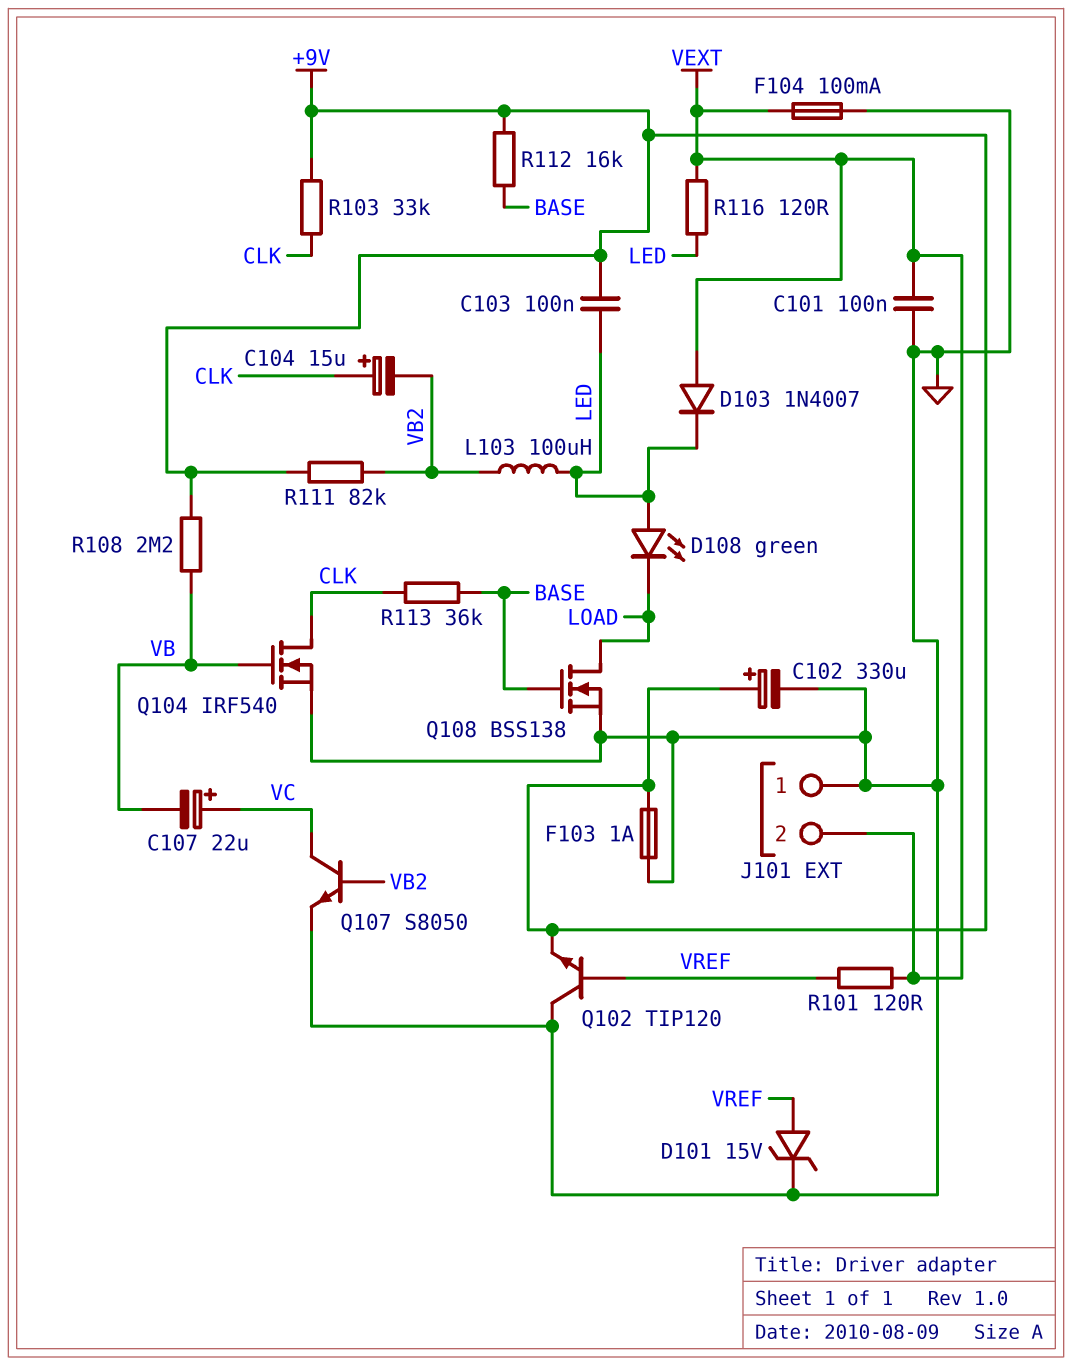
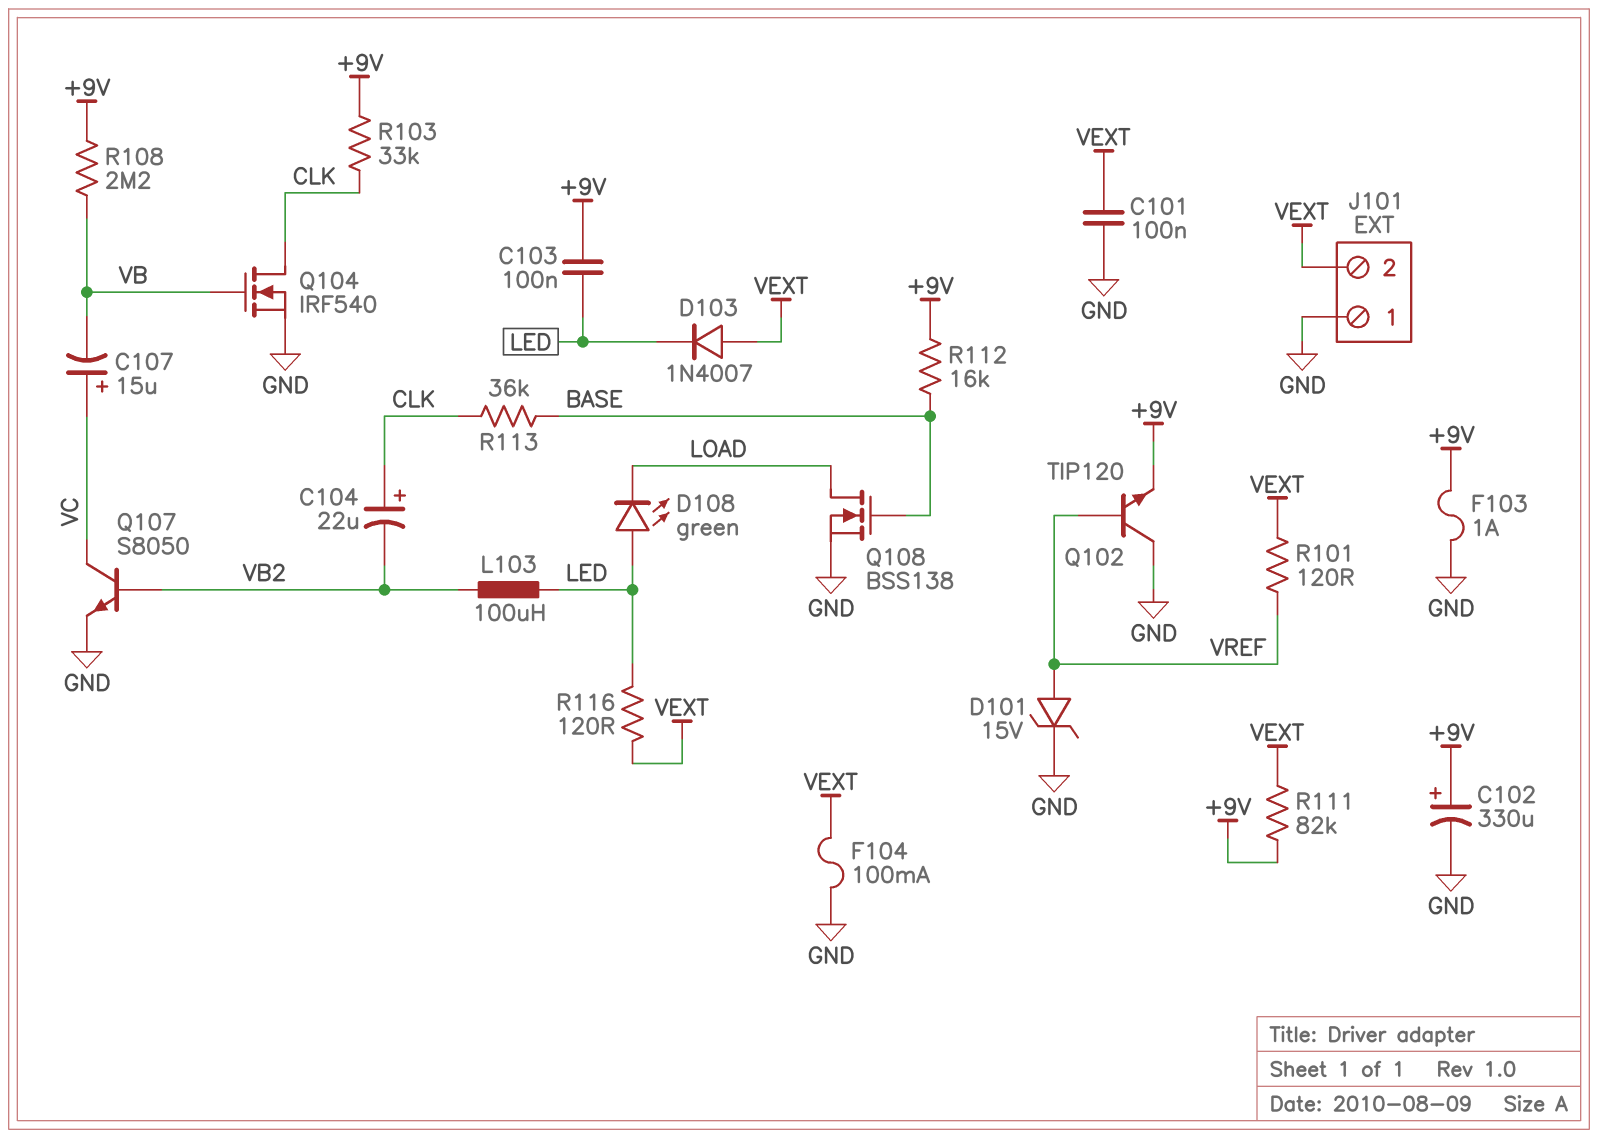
C104: 15uF (plus CLK, minus VB2) -> 22uF (plus CLK, minus VB2)
C107: 22uF (plus VC, minus VB) -> 15uF (plus VC, minus VB)
R111: 82k (+9V, VB2) -> 82k (+9V, VEXT)

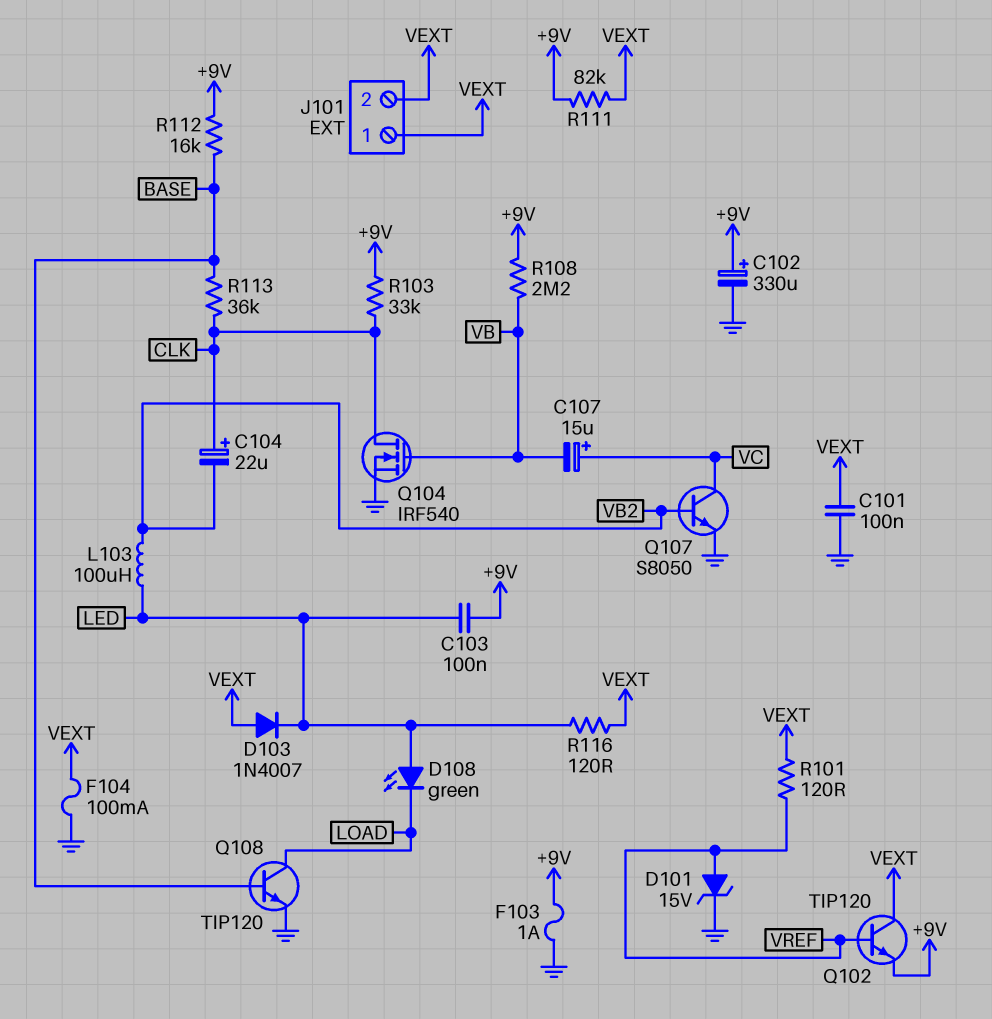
J101 pin 1: GND -> VEXT
Q102: NPN TIP120 (B VREF, C GND, E +9V) -> NPN TIP120 (B VREF, C VEXT, E +9V)
Q108: NMOS BSS138 (G BASE, D LOAD, S GND) -> NPN TIP120 (B BASE, C LOAD, E GND)

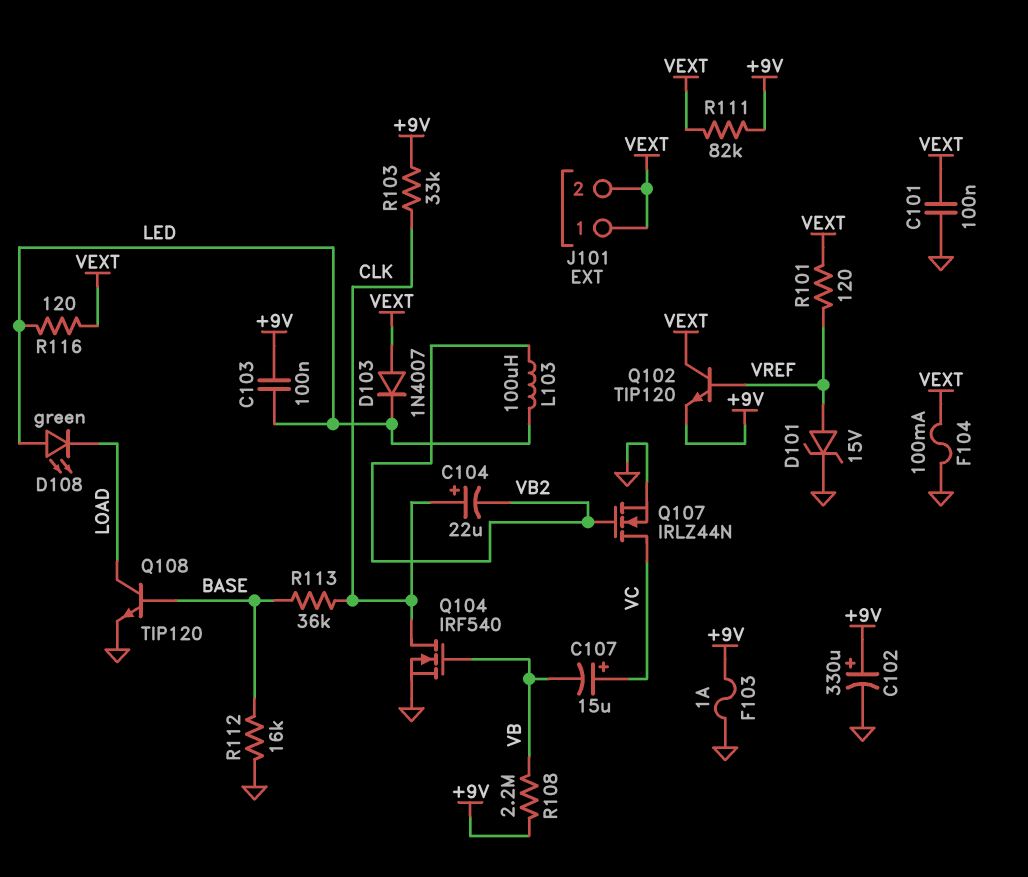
Q107: NPN S8050 (B VB2, C VC, E GND) -> NMOS IRLZ44N (G VB2, D VC, S GND)
R112: 16k (+9V, BASE) -> 16k (BASE, GND)

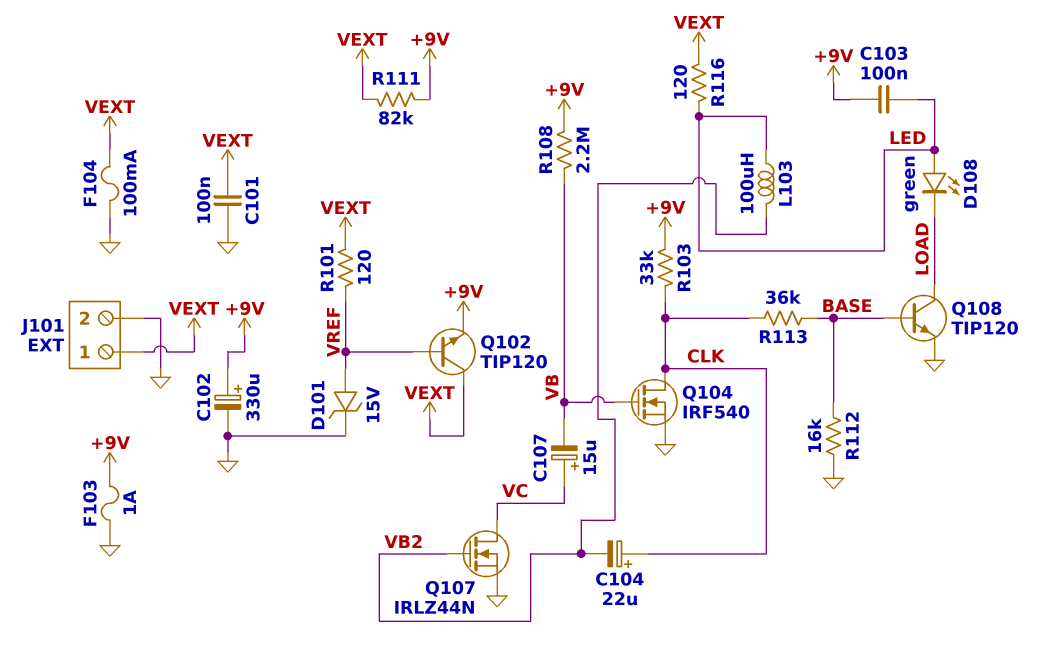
D103: diode 1N4007 (A VEXT, K LED) -> none
J101 pin 2: VEXT -> GND

